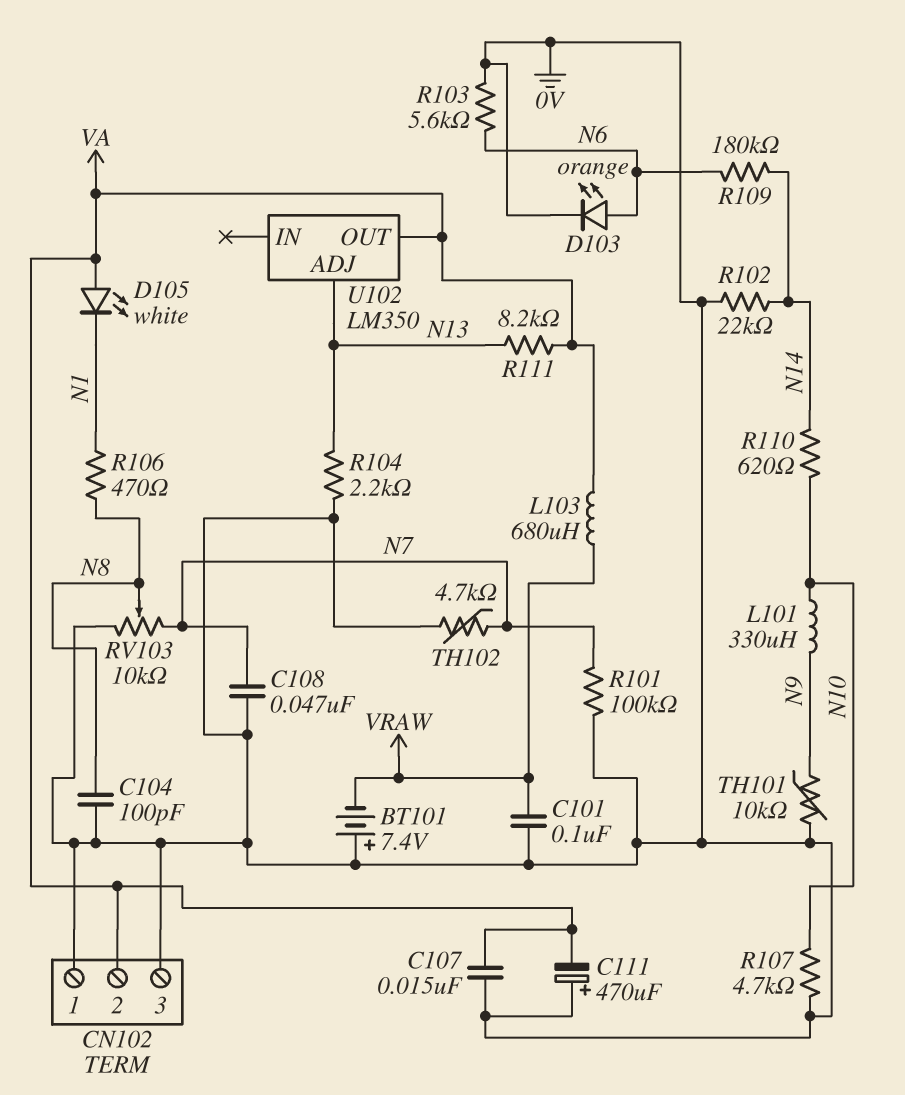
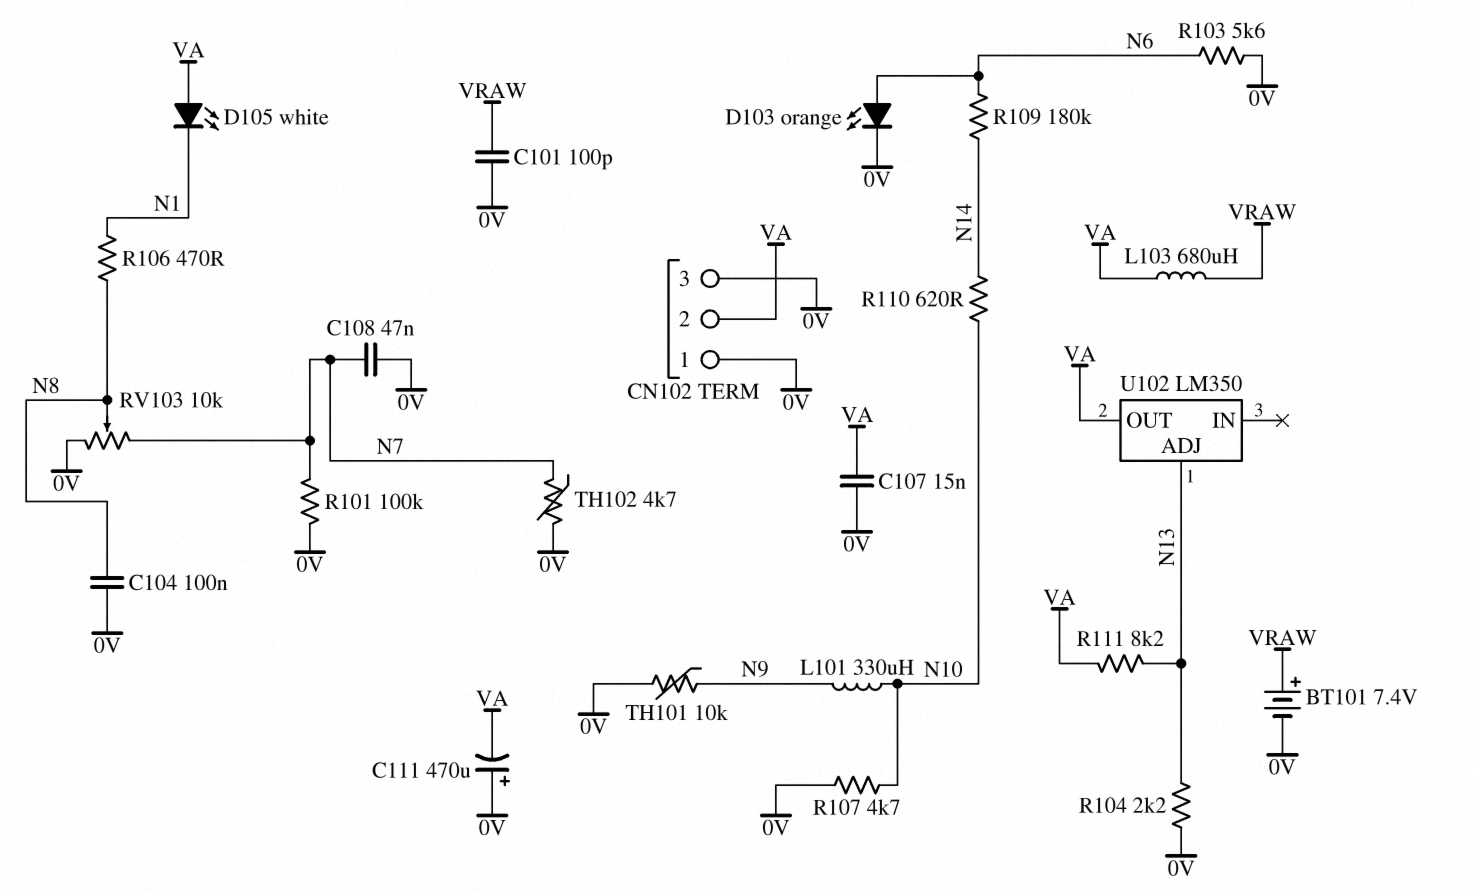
BT101: 7.4V (plus 0V, minus VRAW) -> 7.4V (plus VRAW, minus 0V)
C101: 100nF (0V, VRAW) -> 100pF (0V, VRAW)
C104: 100pF (0V, N8) -> 100nF (0V, N8)
R102: 22k (0V, N14) -> none

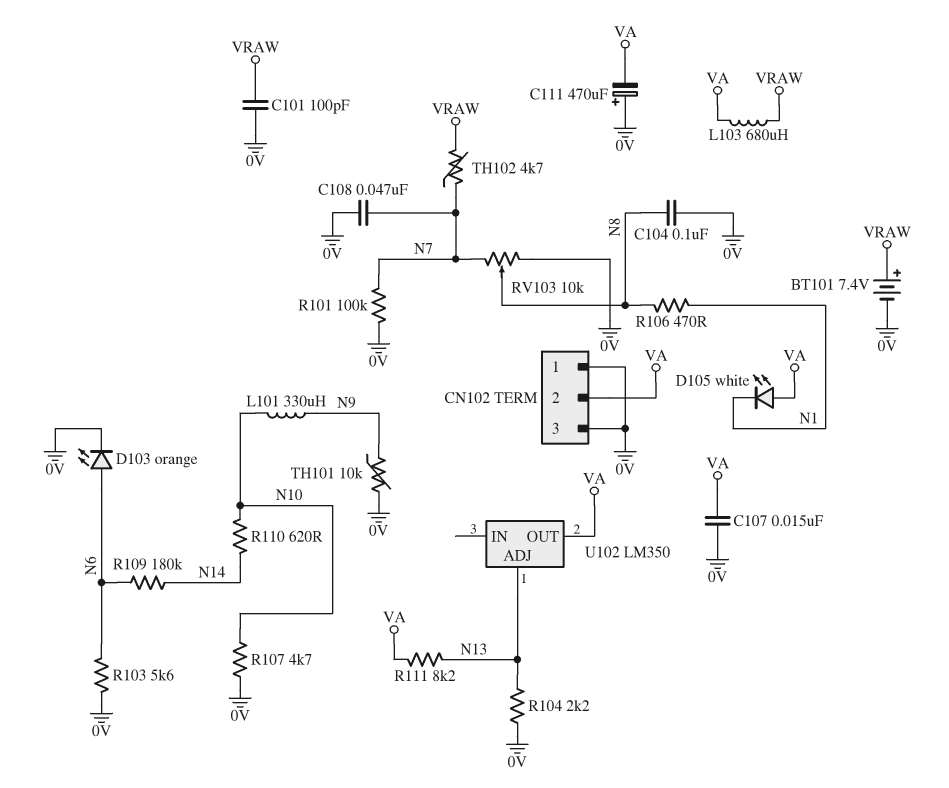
TH102: 4.7k (0V, N7) -> 4.7k (N7, VRAW)

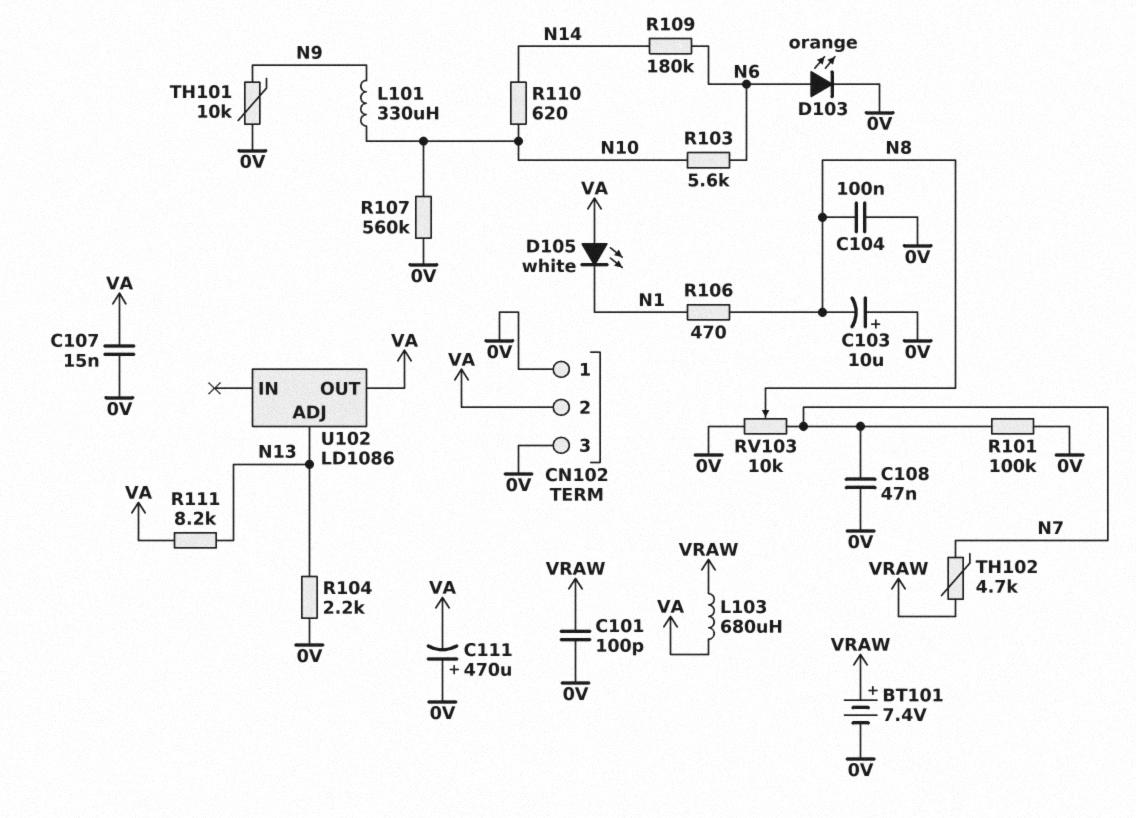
C103: none -> 10uF (plus 0V, minus N8)
R103: 5.6k (0V, N6) -> 5.6k (N6, N10)
R107: 4.7k (0V, N10) -> 560k (0V, N10)
U102: LM350 -> LD1086

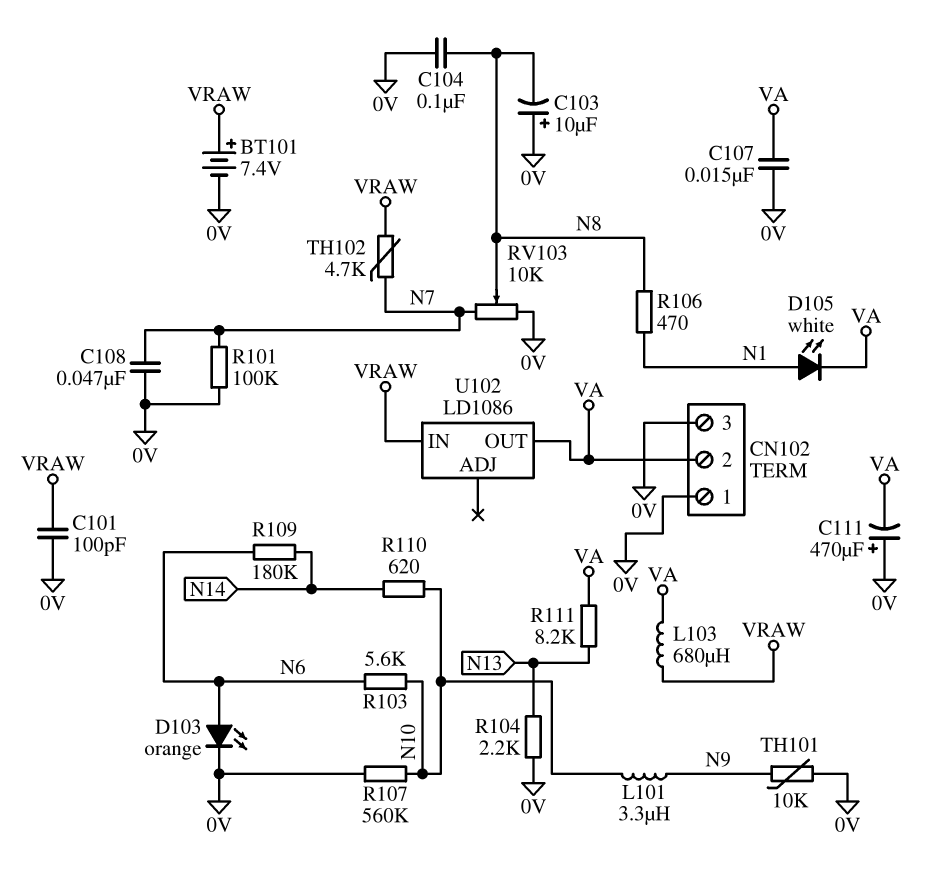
D105: LED white (A VA, K N1) -> LED white (A N1, K VA)
L101: 330uH (N9, N10) -> 3.3uH (N9, N10)
U102 pin ADJ: N13 -> none
U102 pin IN: none -> VRAW

